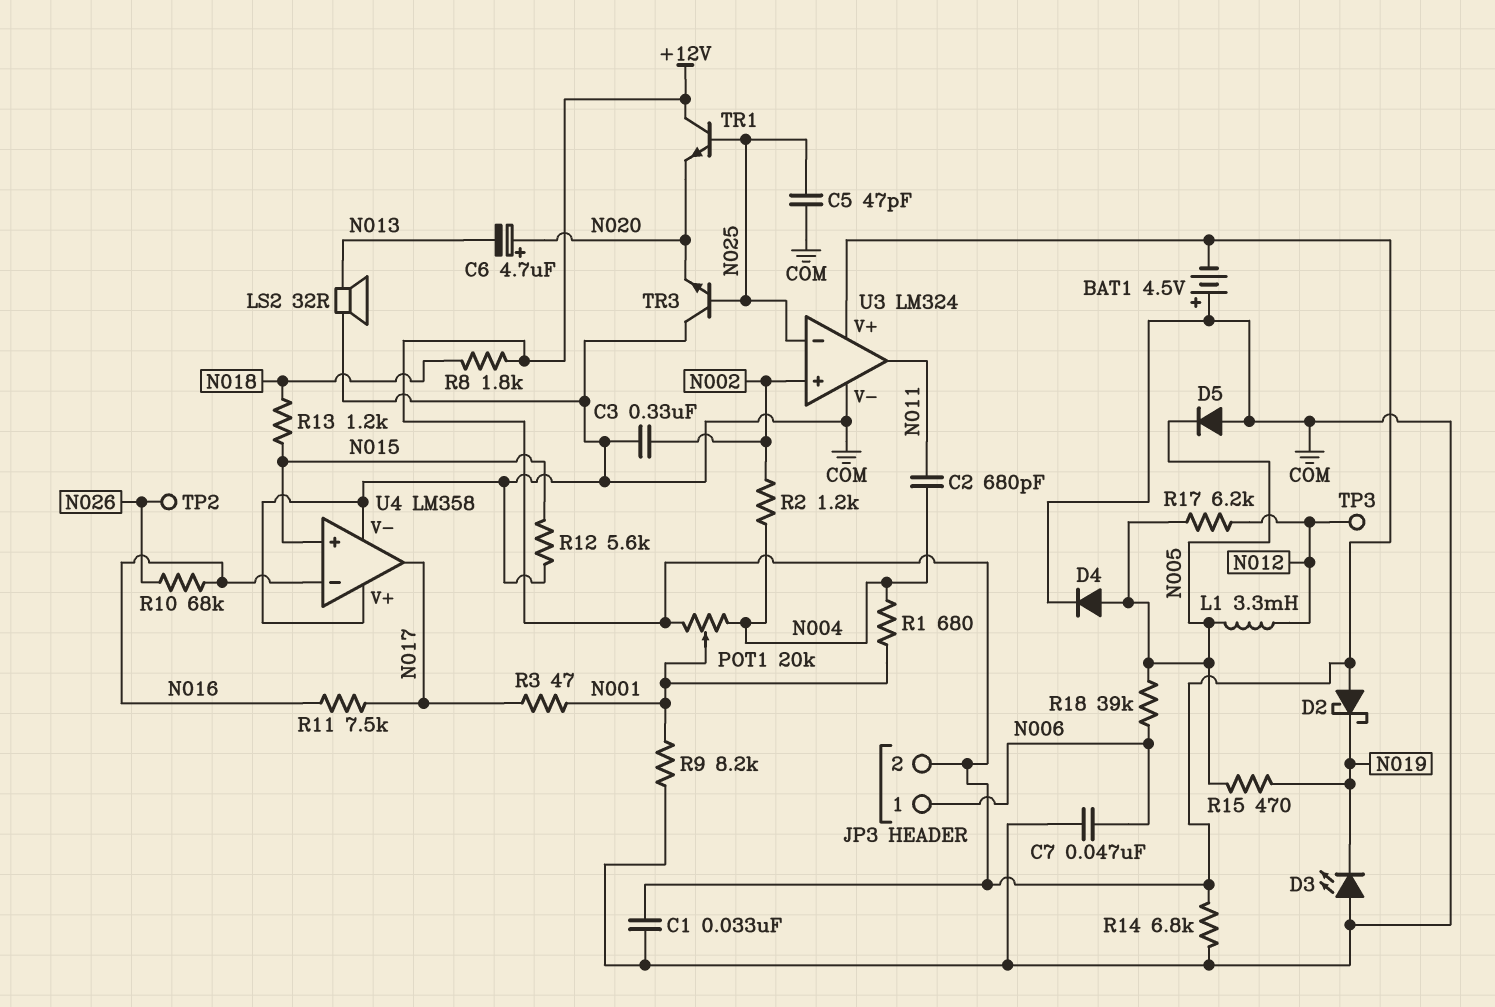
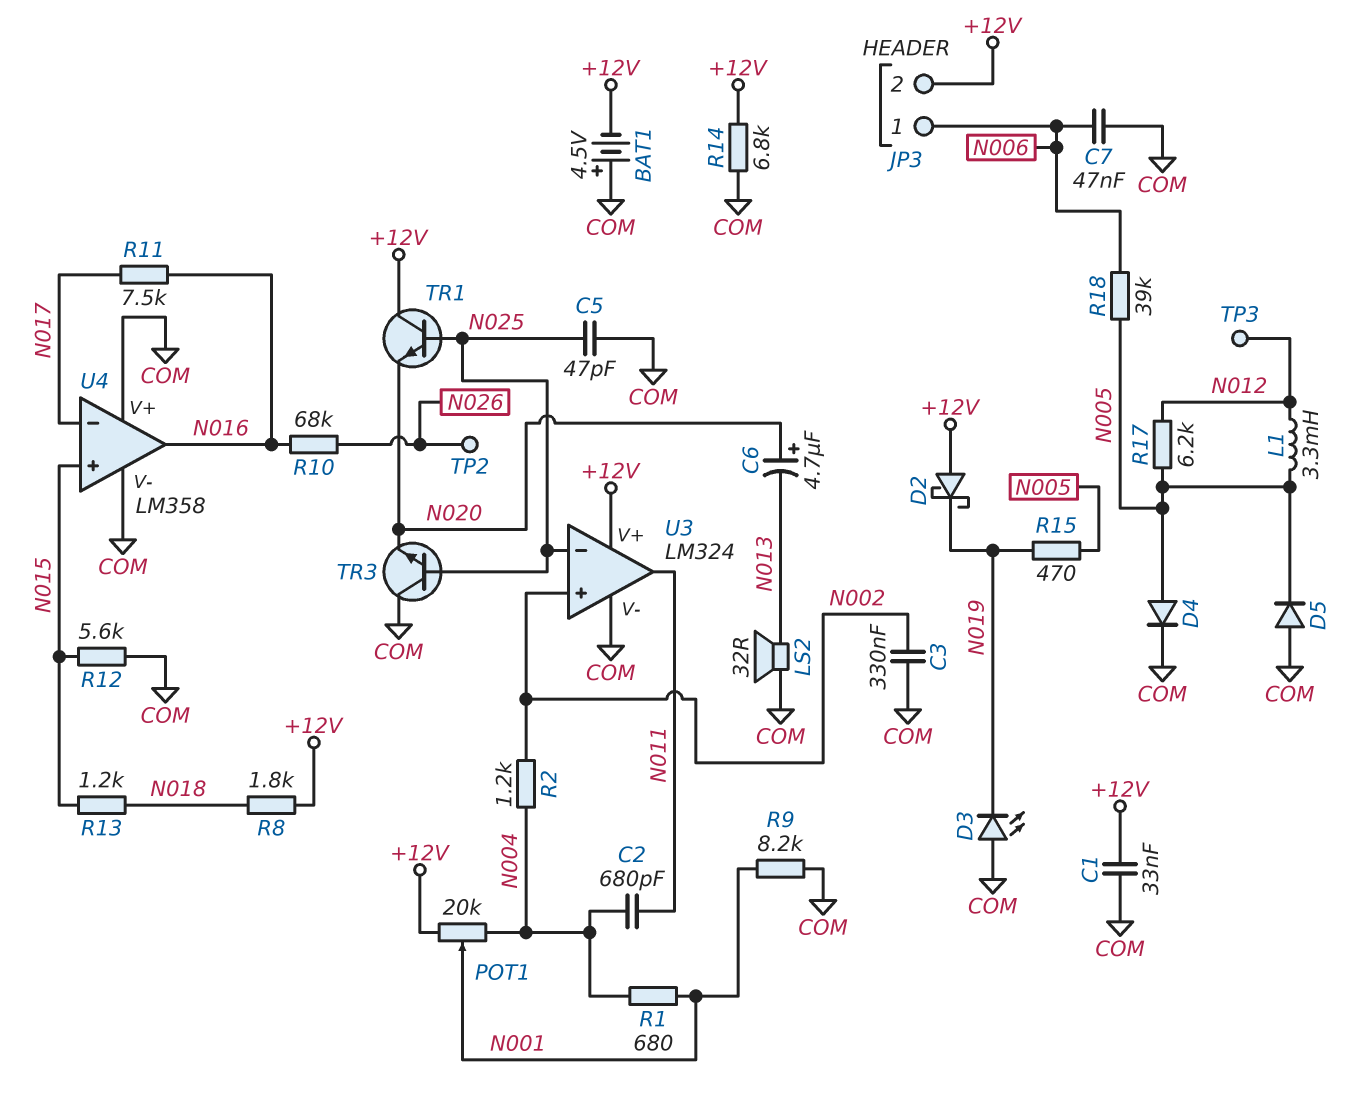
R3: 47 (N001, N017) -> none
U4 pin in-: N016 -> N017
U4 pin out: N017 -> N016

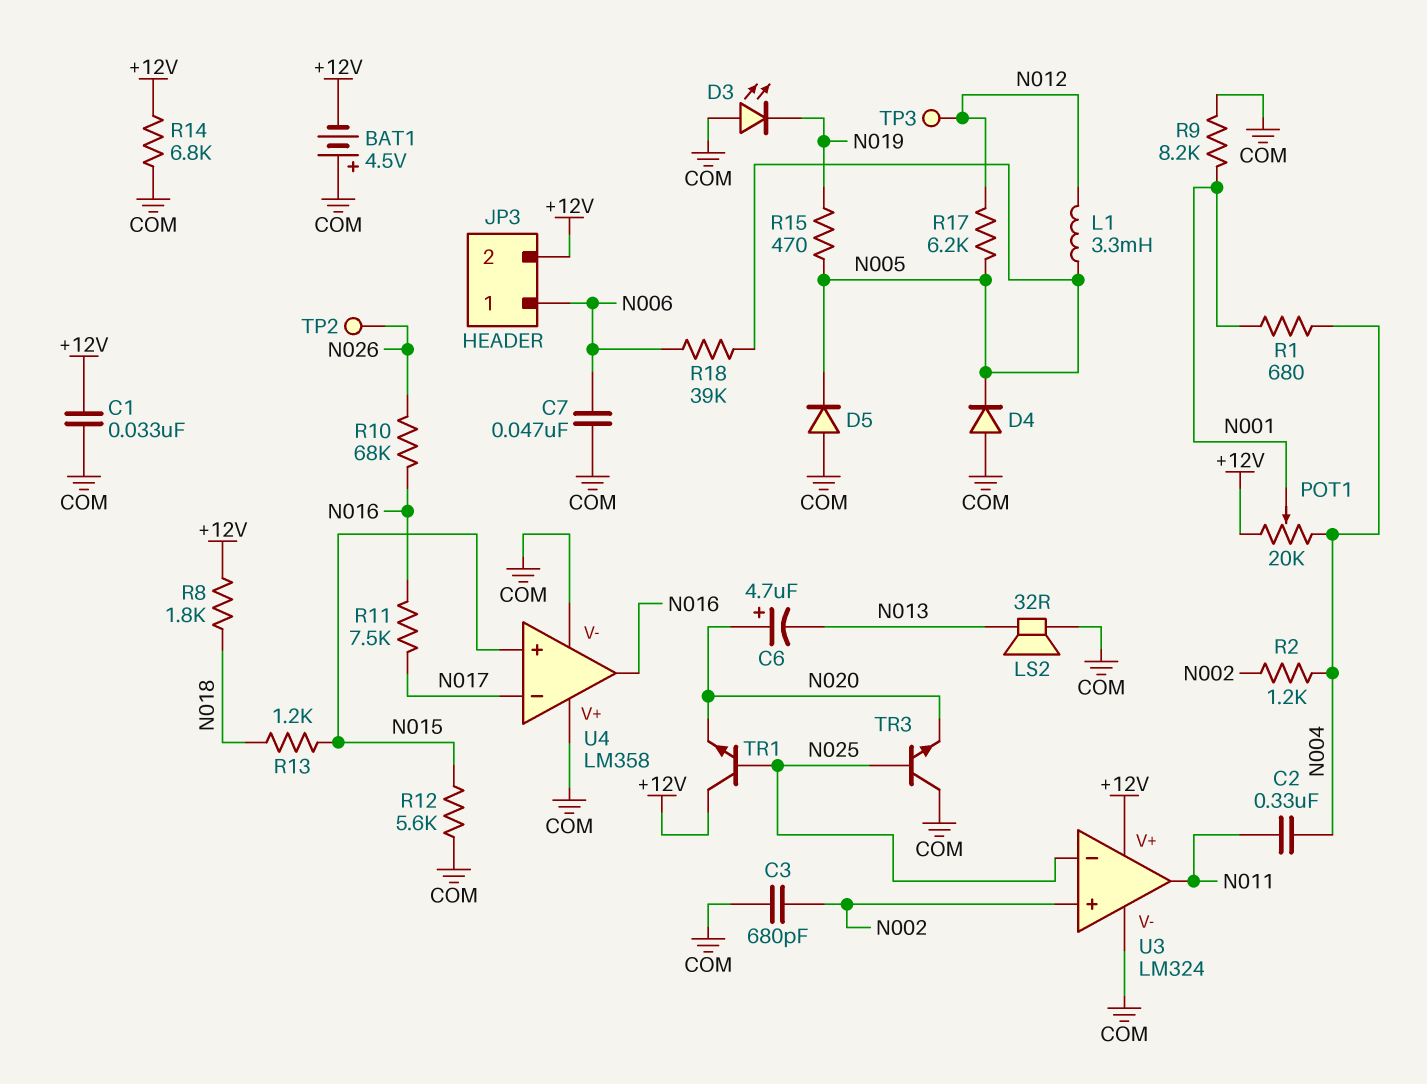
C2: 680pF (N004, N011) -> 330nF (N004, N011)
C3: 330nF (COM, N002) -> 680pF (COM, N002)
C5: 47pF (COM, N025) -> none
D2: schottky (A +12V, K N019) -> none
D4: diode (A N005, K COM) -> diode (A COM, K N005)

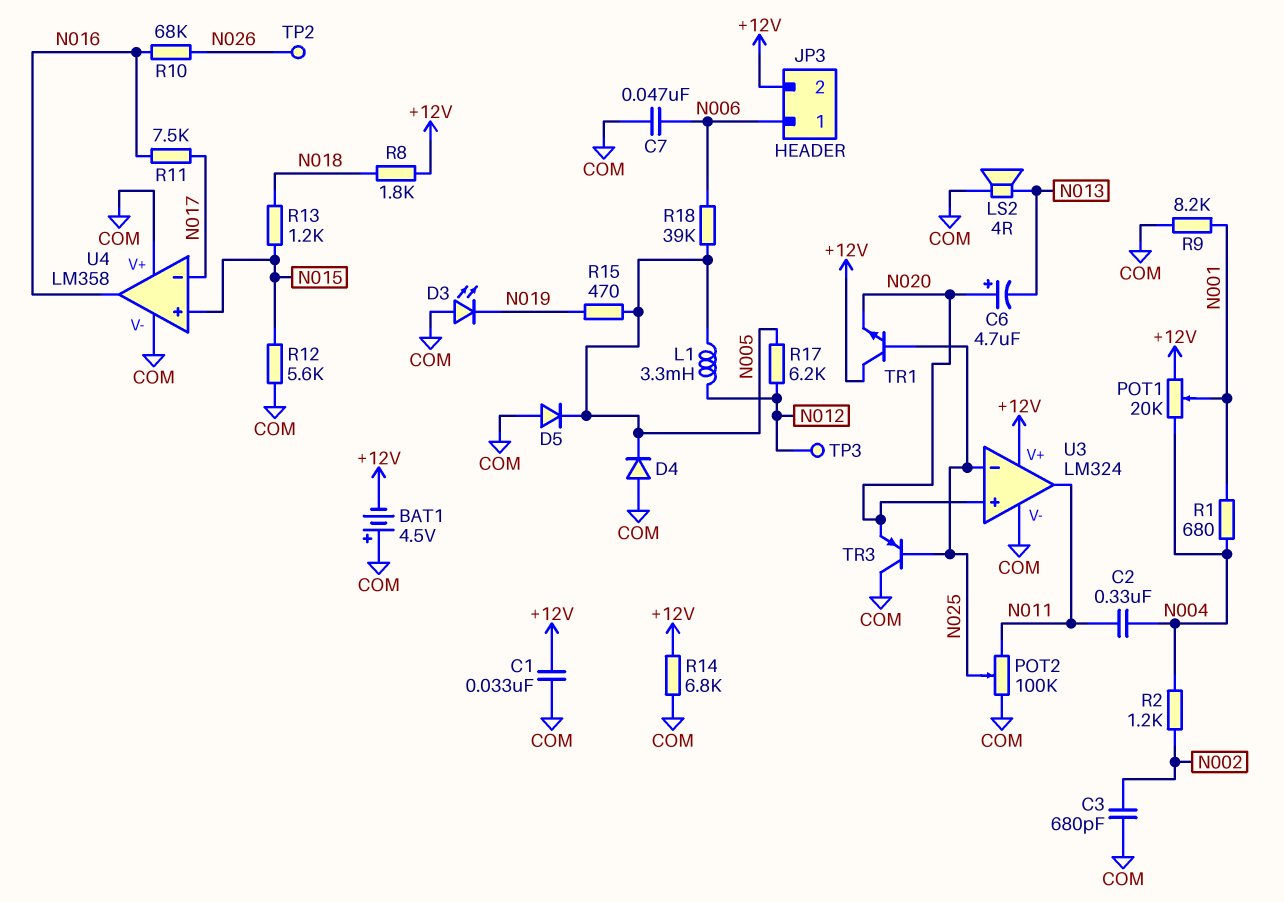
LS2: speaker 32R (COM, N013) -> speaker 4R (COM, N013)
POT2: none -> 100k (COM, N011, wiper N025)
TR3: NPN (B N025, C COM, E N020) -> PNP (B N025, C COM, E N020)
U3 pin in+: N002 -> N020

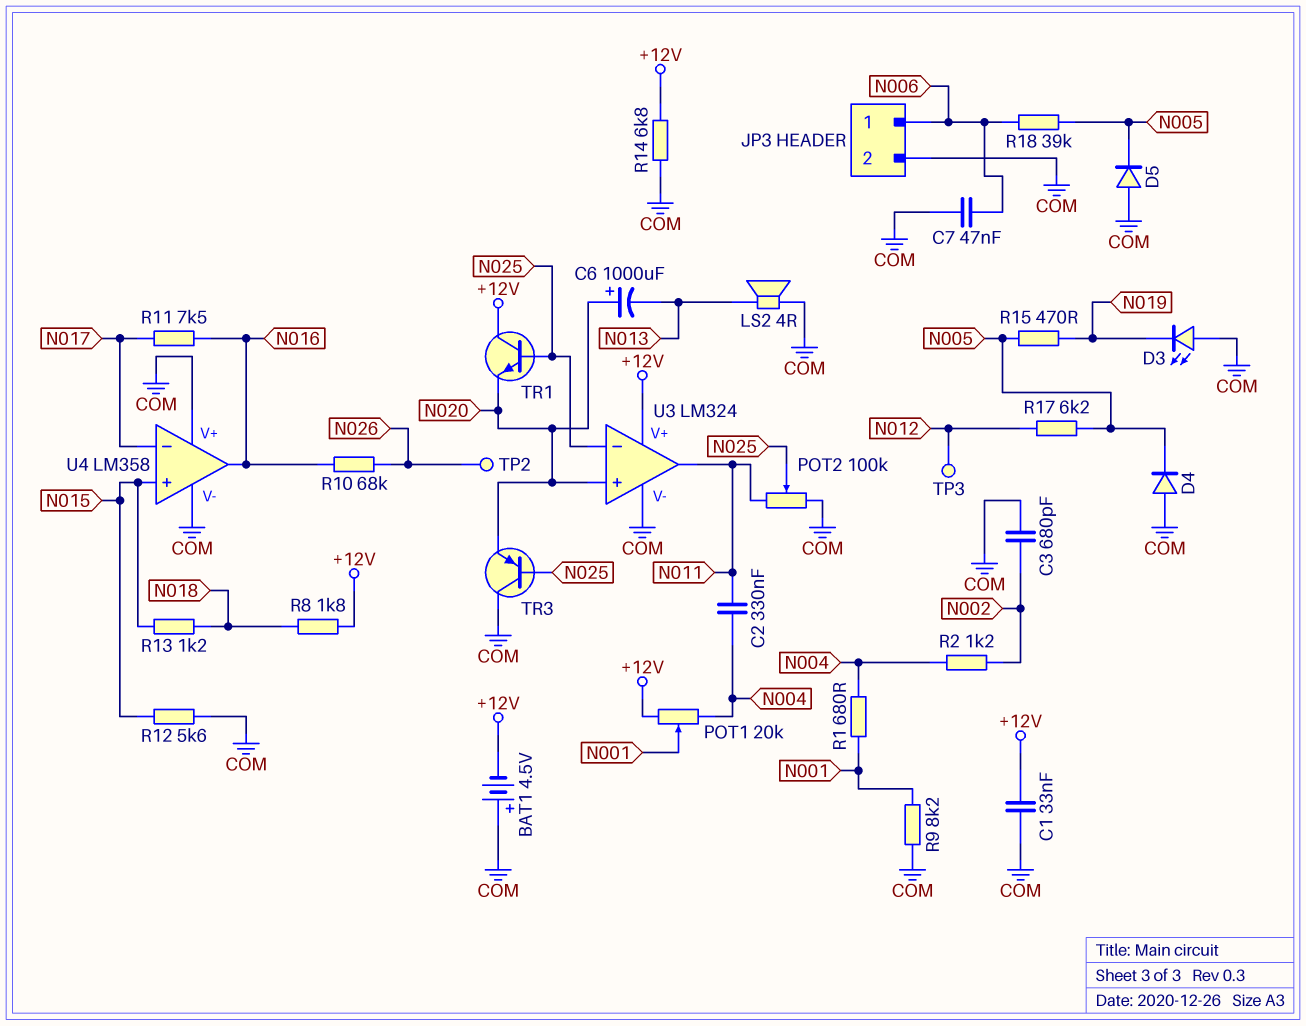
C6: 4.7uF (plus N020, minus N013) -> 1000uF (plus N020, minus N013)
JP3 pin 2: +12V -> COM
L1: 3.3mH (N005, N012) -> none

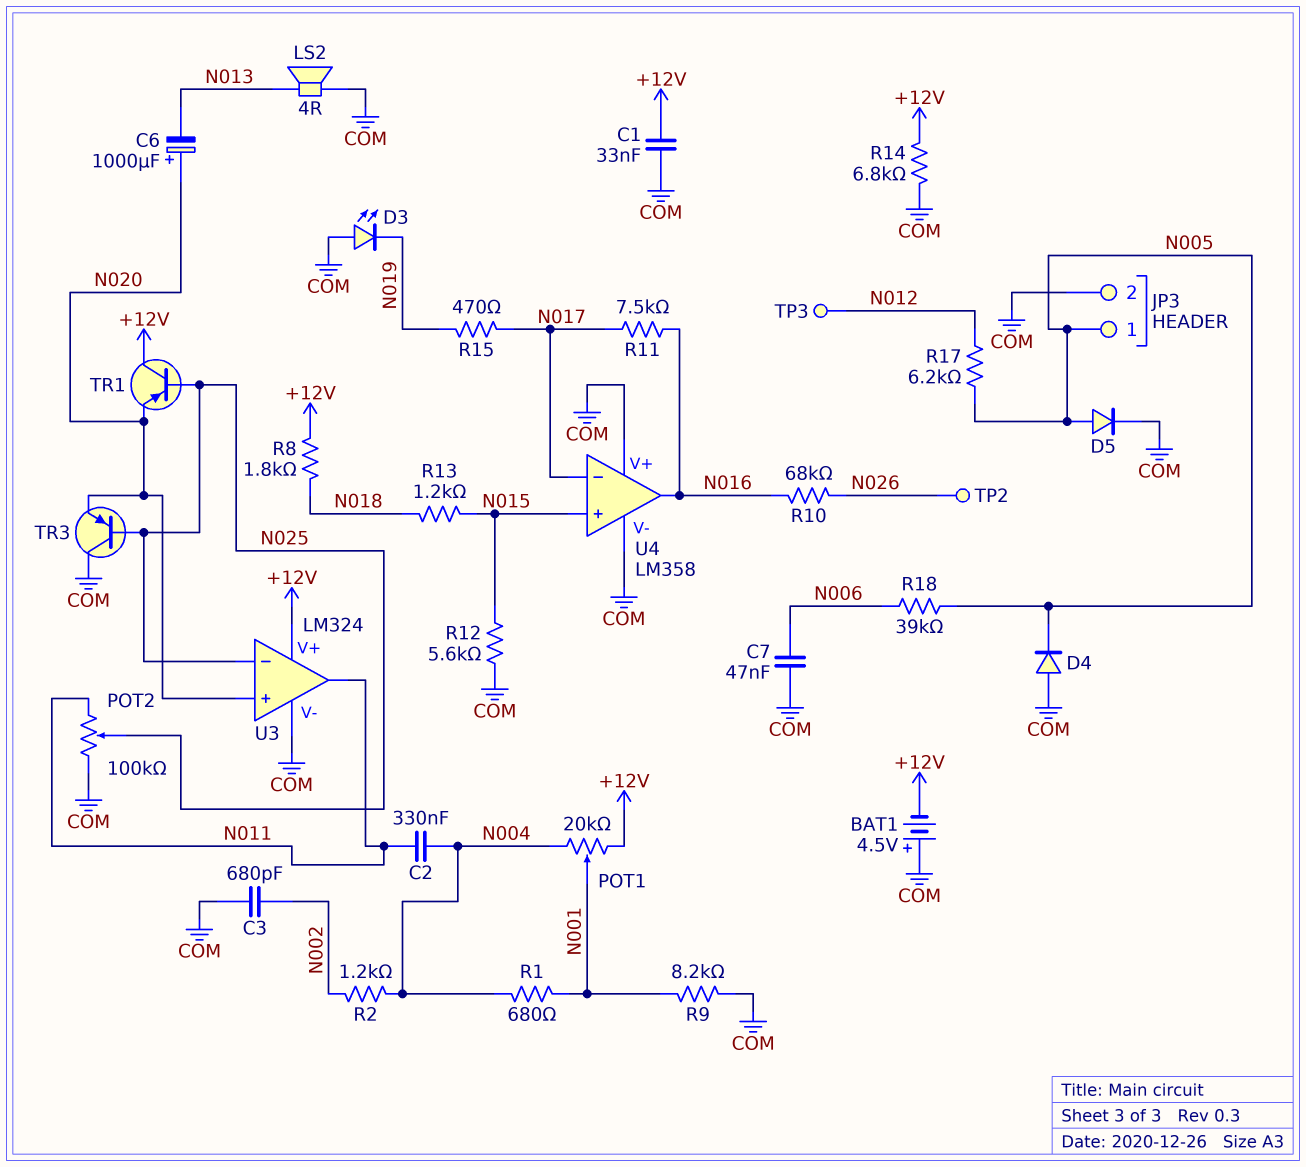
D5: diode (A COM, K N005) -> diode (A N005, K COM)
JP3 pin 1: N006 -> N005
R15: 470 (N005, N019) -> 470 (N017, N019)
TR1: NPN (B N025, C +12V, E N020) -> PNP (B N025, C +12V, E N020)

